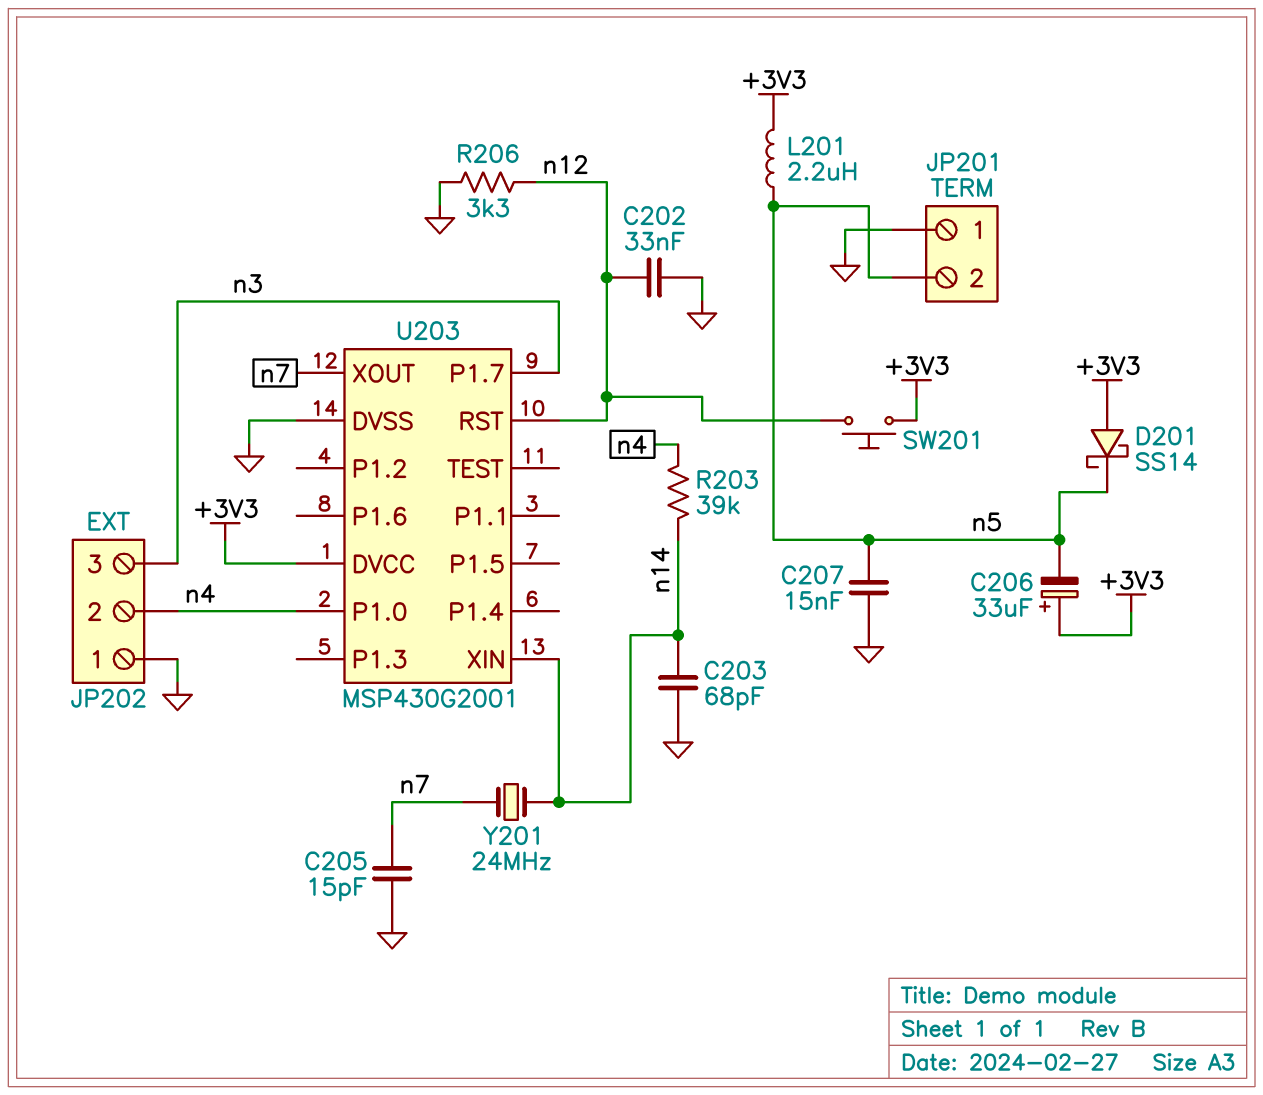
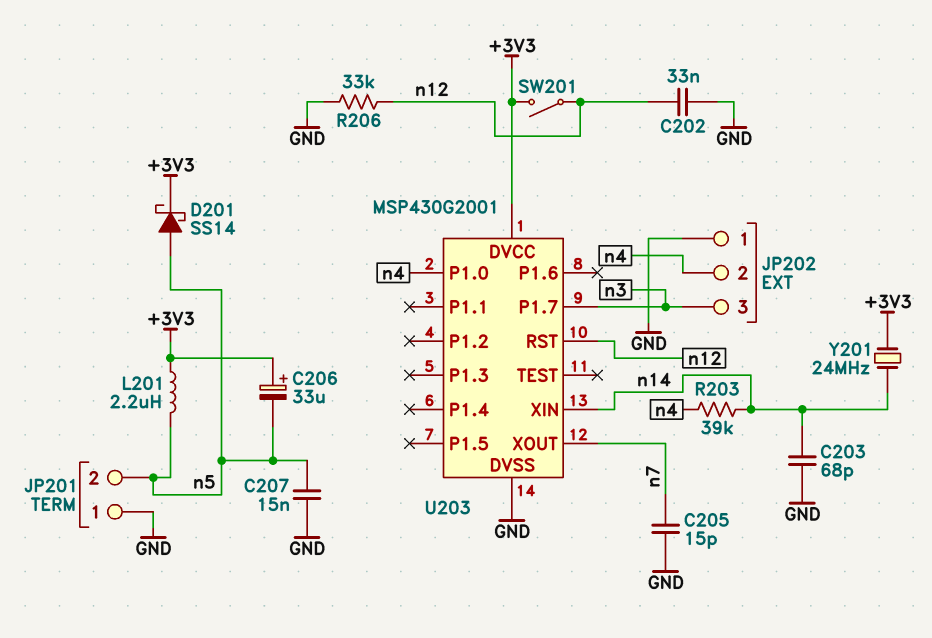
D201: schottky SS14 (A +3V3, K n5) -> schottky SS14 (A n5, K +3V3)
R206: 3.3k (GND, n12) -> 33k (GND, n12)
SW201: button (+3V3, n12) -> switch (+3V3, n12)
Y201: 24MHz (n7, n14) -> 24MHz (+3V3, n14)

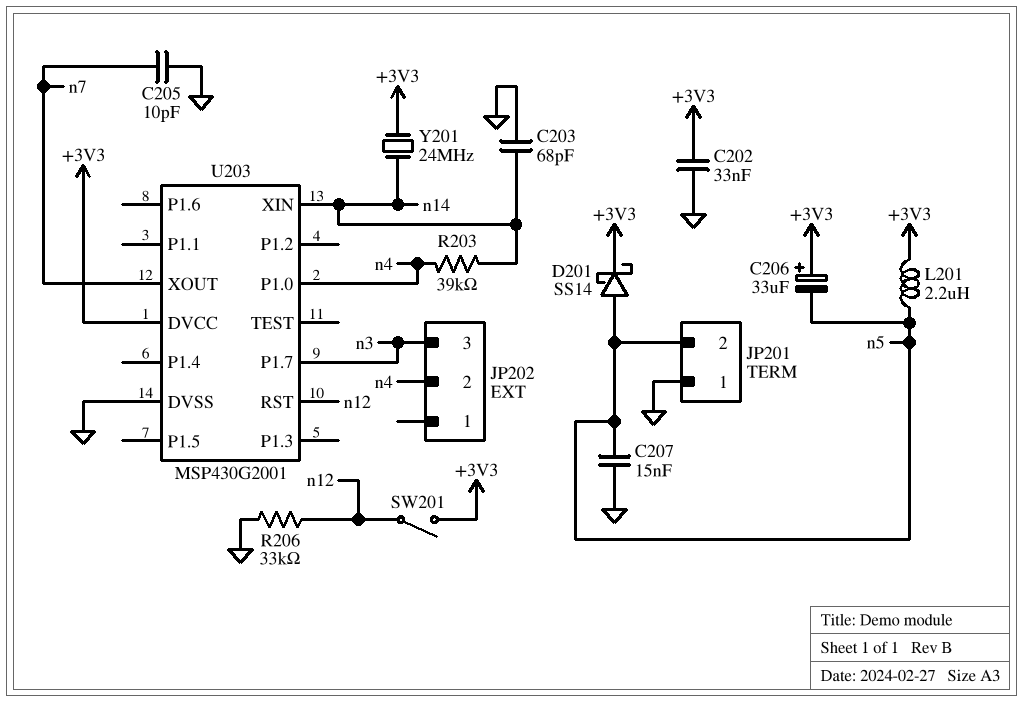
C202: 33nF (GND, n12) -> 33nF (+3V3, GND)
C205: 15pF (GND, n7) -> 10pF (GND, n7)
JP202 pin 1: GND -> none

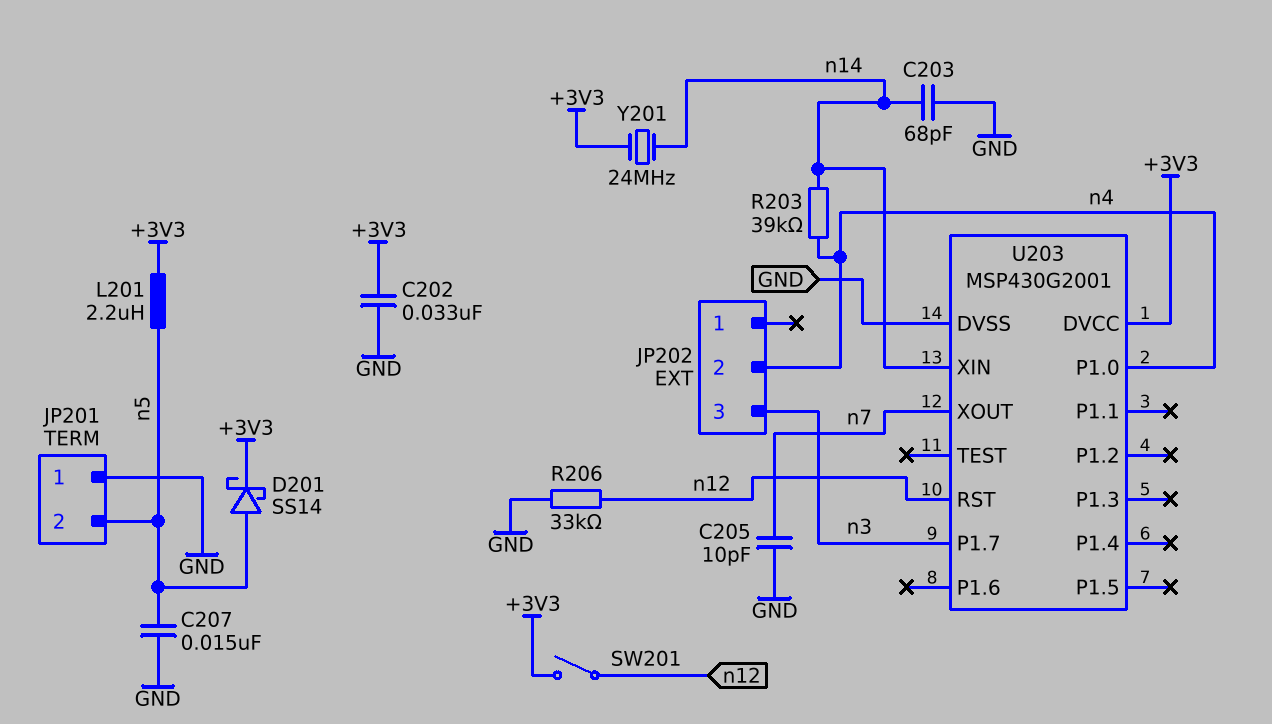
C206: 33uF (plus +3V3, minus n5) -> none

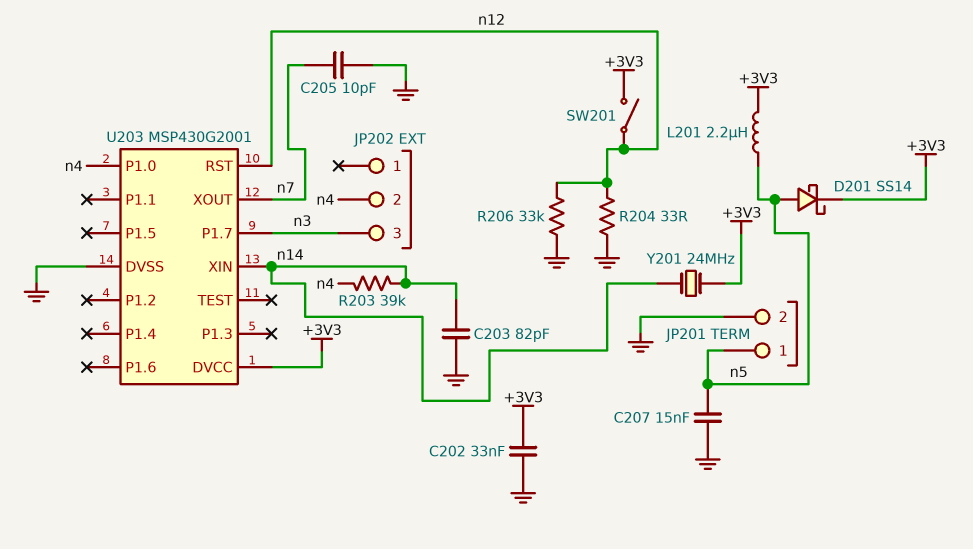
C203: 68pF (GND, n14) -> 82pF (GND, n14)
JP201 pin 1: GND -> n5
JP201 pin 2: n5 -> GND
R204: none -> 33 (GND, n12)

